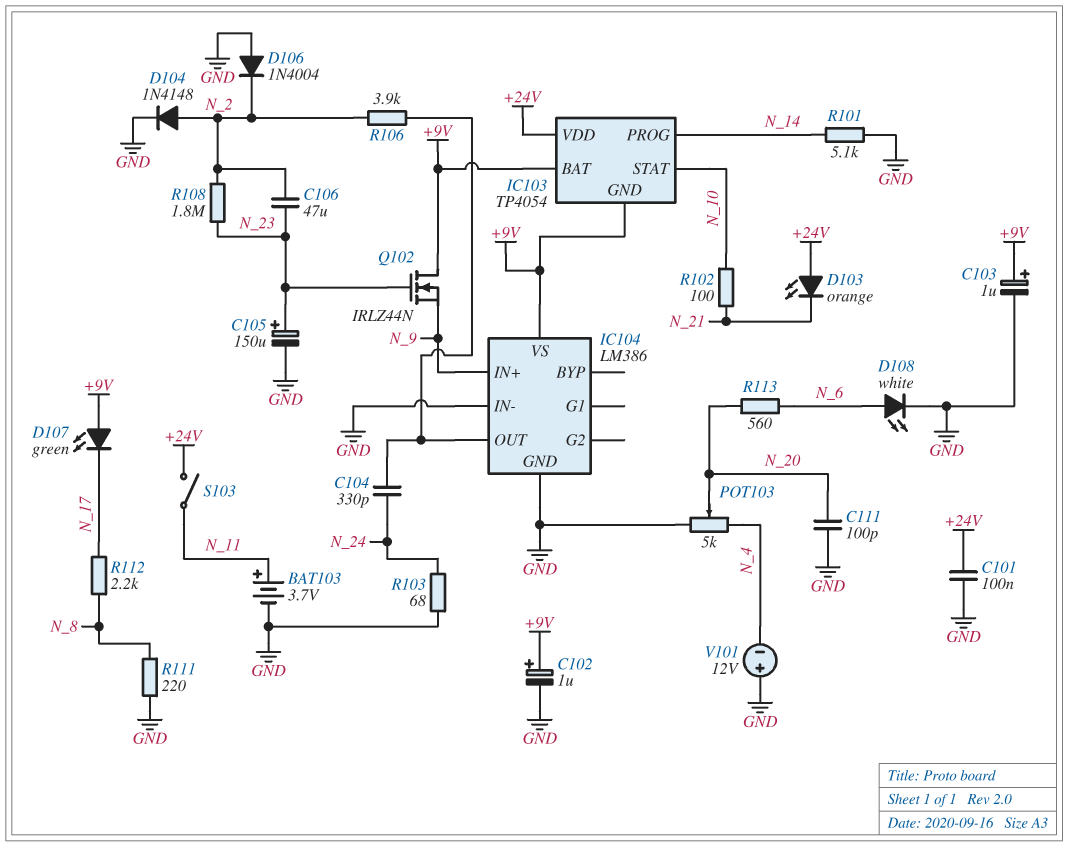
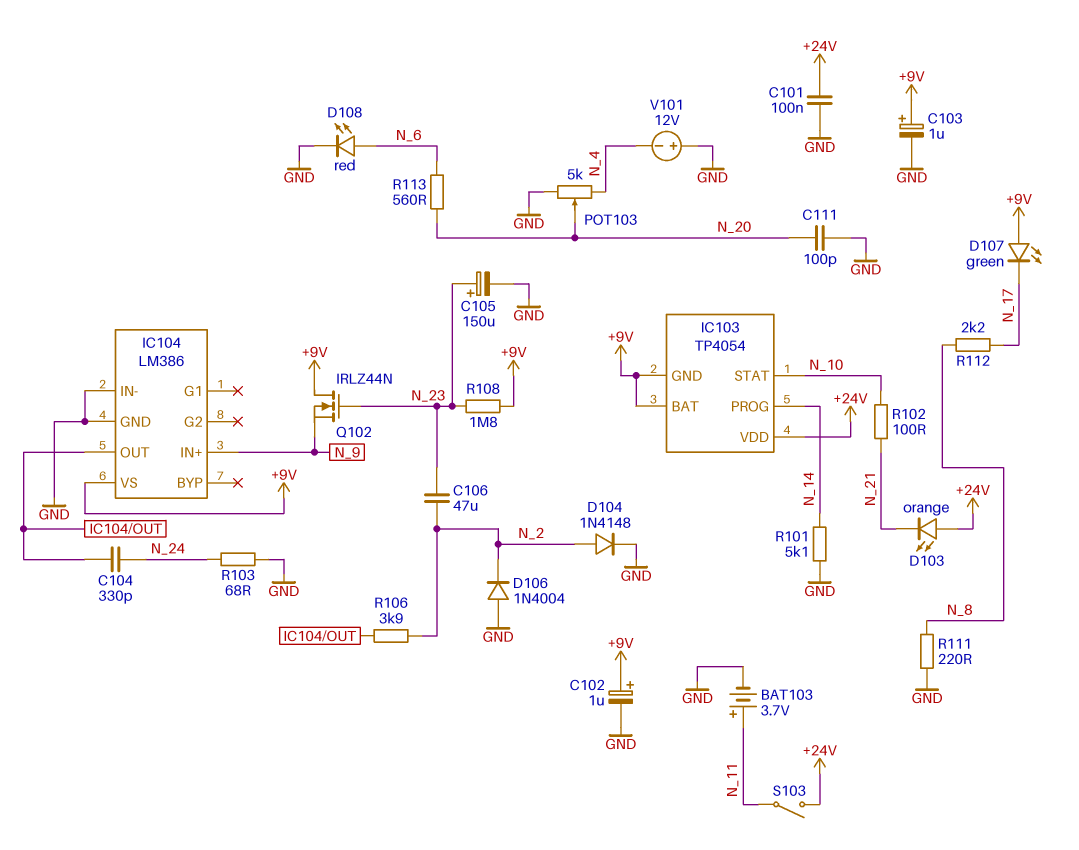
D108: LED white (A N_6, K GND) -> LED red (A N_6, K GND)
R108: 1.8M (N_2, N_23) -> 1.8M (+9V, N_23)

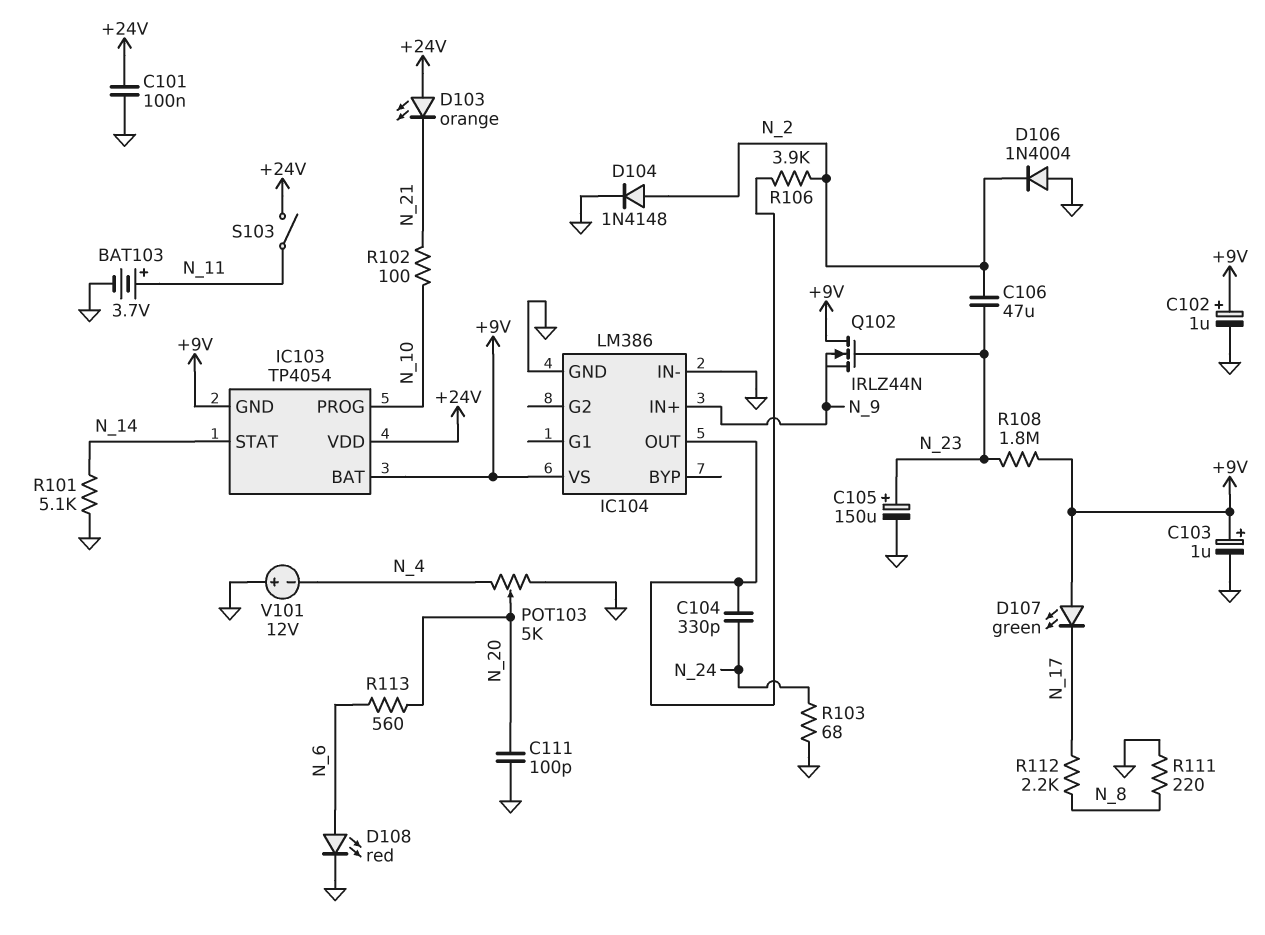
IC103 pin PROG: N_14 -> N_10
IC103 pin STAT: N_10 -> N_14

